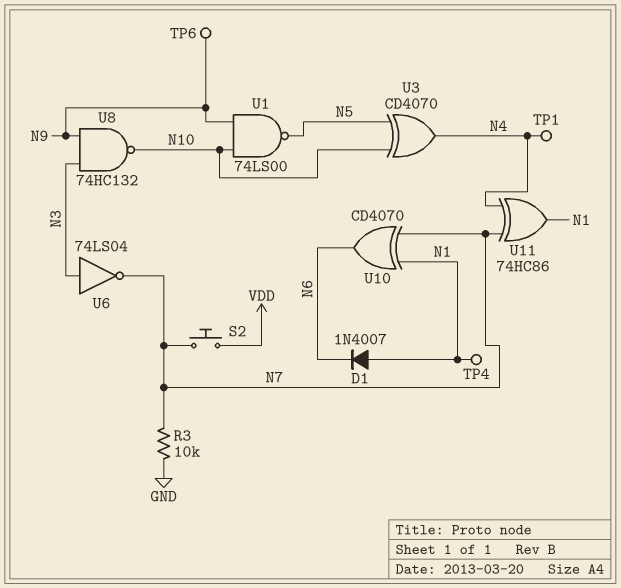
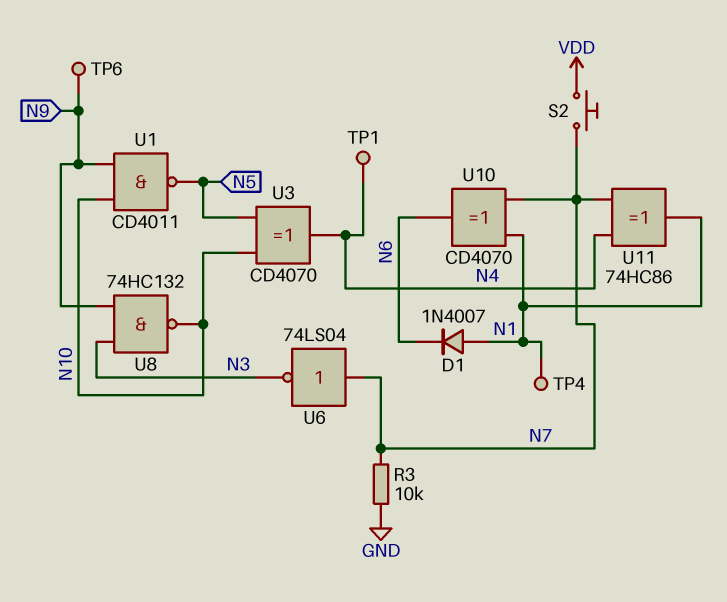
U1: NAND 74LS00 (in N9, in N10, out N5) -> NAND CD4011 (in N9, in N10, out N5)
U6: NOT 74LS04 (in N3, out N7) -> NOT 74LS04 (in N7, out N3)

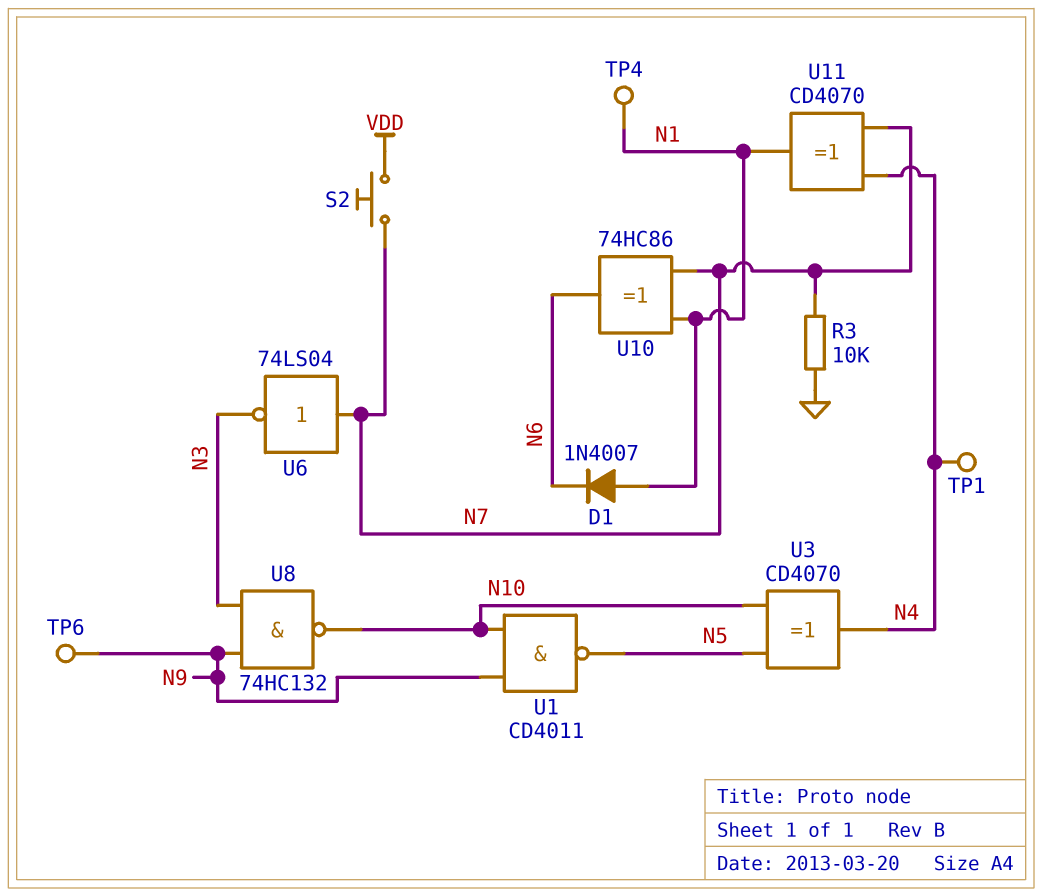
U10: XOR CD4070 (in N1, in N7, out N6) -> XOR 74HC86 (in N1, in N7, out N6)
U11: XOR 74HC86 (in N4, in N7, out N1) -> XOR CD4070 (in N4, in N7, out N1)

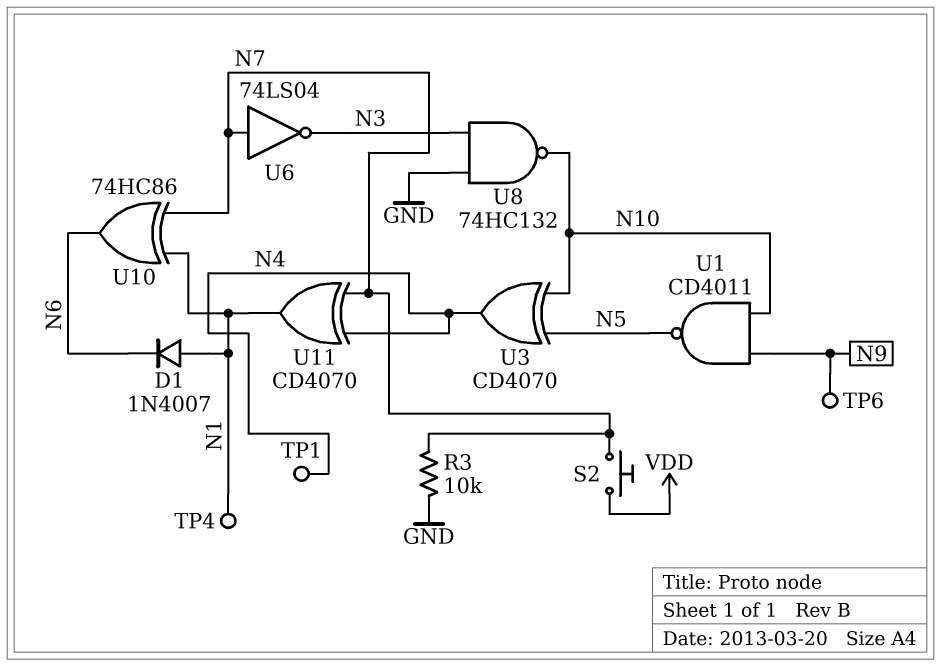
U8: NAND 74HC132 (in N3, in N9, out N10) -> NAND 74HC132 (in GND, in N3, out N10)

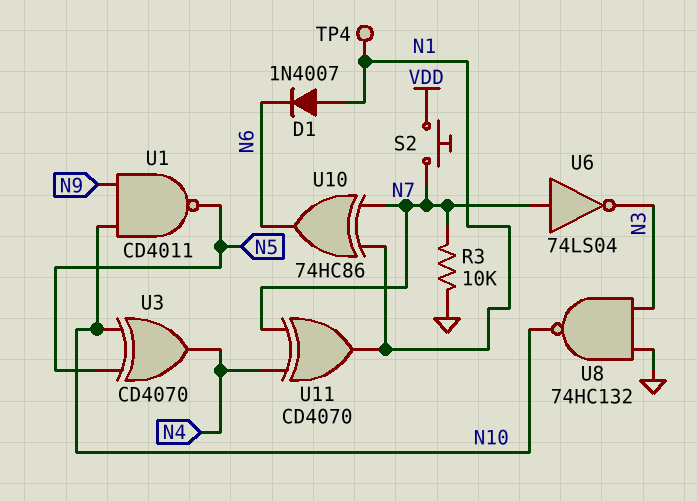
TP1: test point (N4) -> none
TP6: test point (N9) -> none

